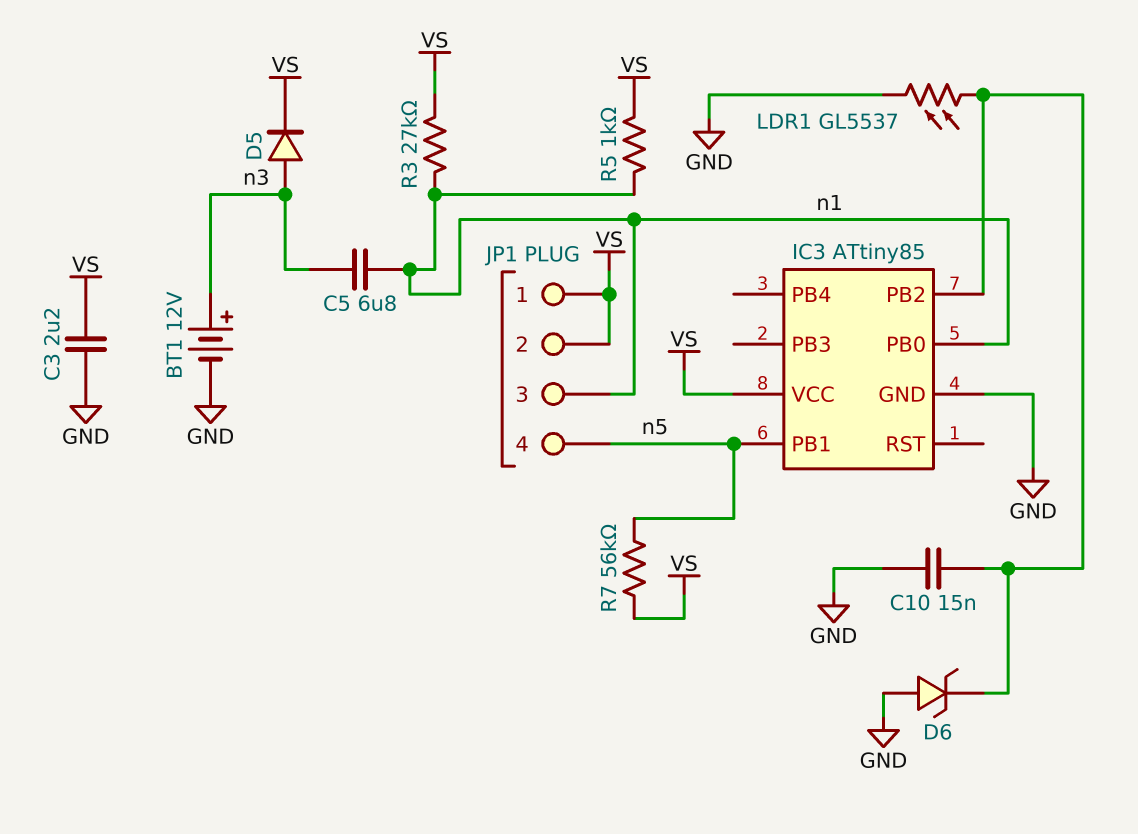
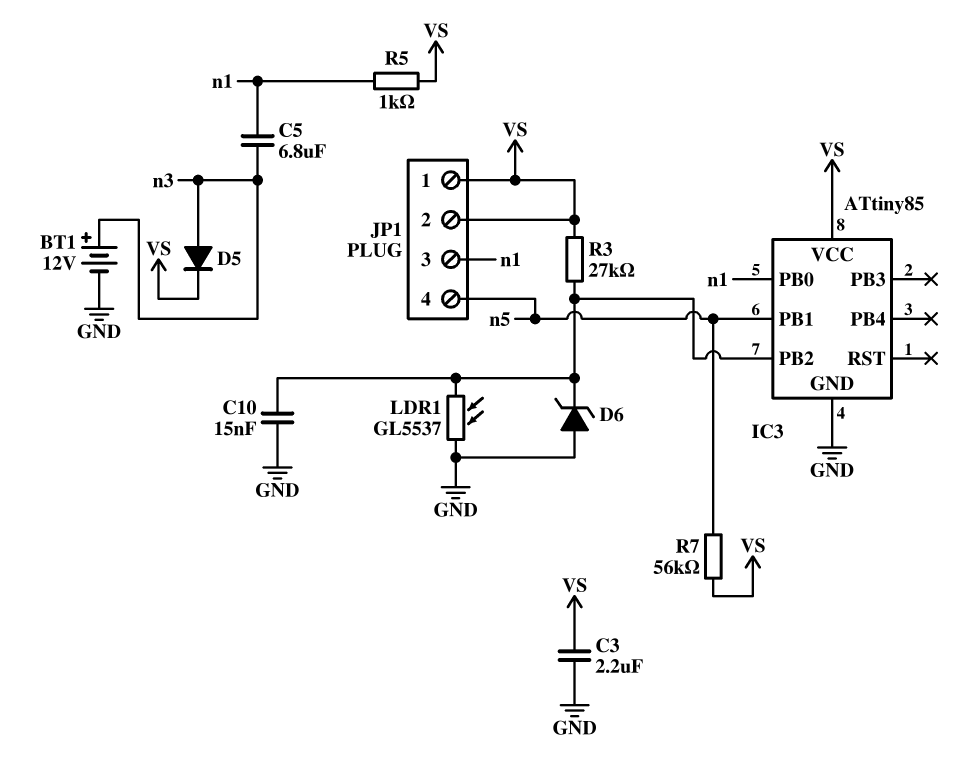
R3: 27k (VS, n1) -> 27k (IC3/PB2, VS)

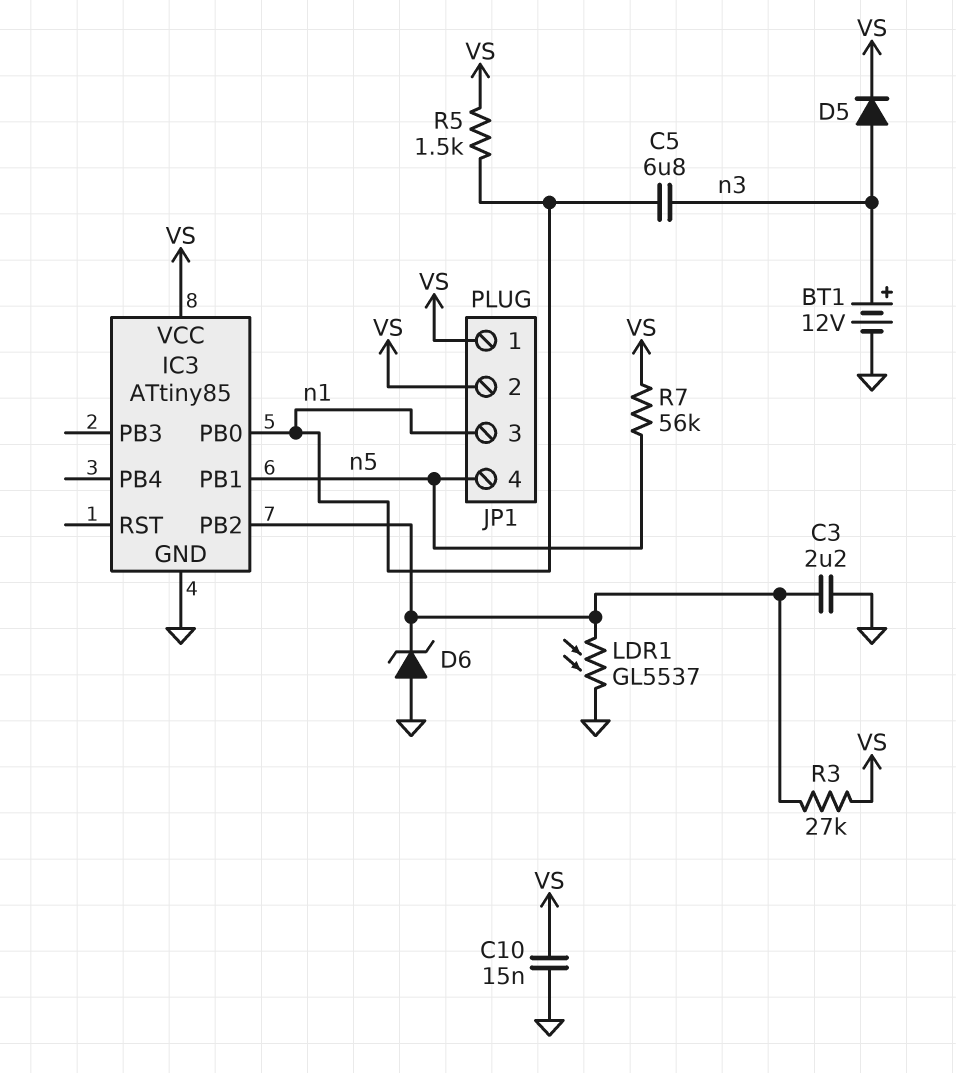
C3: 2.2uF (GND, VS) -> 2.2uF (GND, IC3/PB2)
C10: 15nF (GND, IC3/PB2) -> 15nF (GND, VS)
R5: 1k (VS, n1) -> 1.5k (VS, n1)

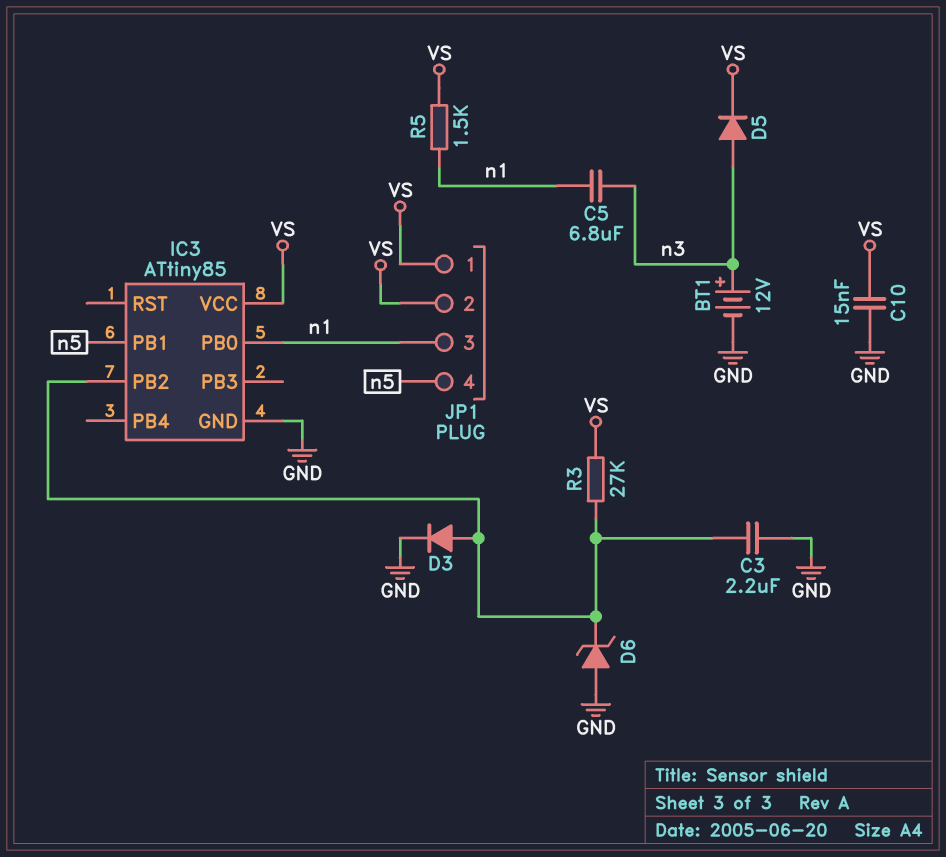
D3: none -> diode (A IC3/PB2, K GND)
LDR1: GL5537 (GND, IC3/PB2) -> none
R7: 56k (VS, n5) -> none

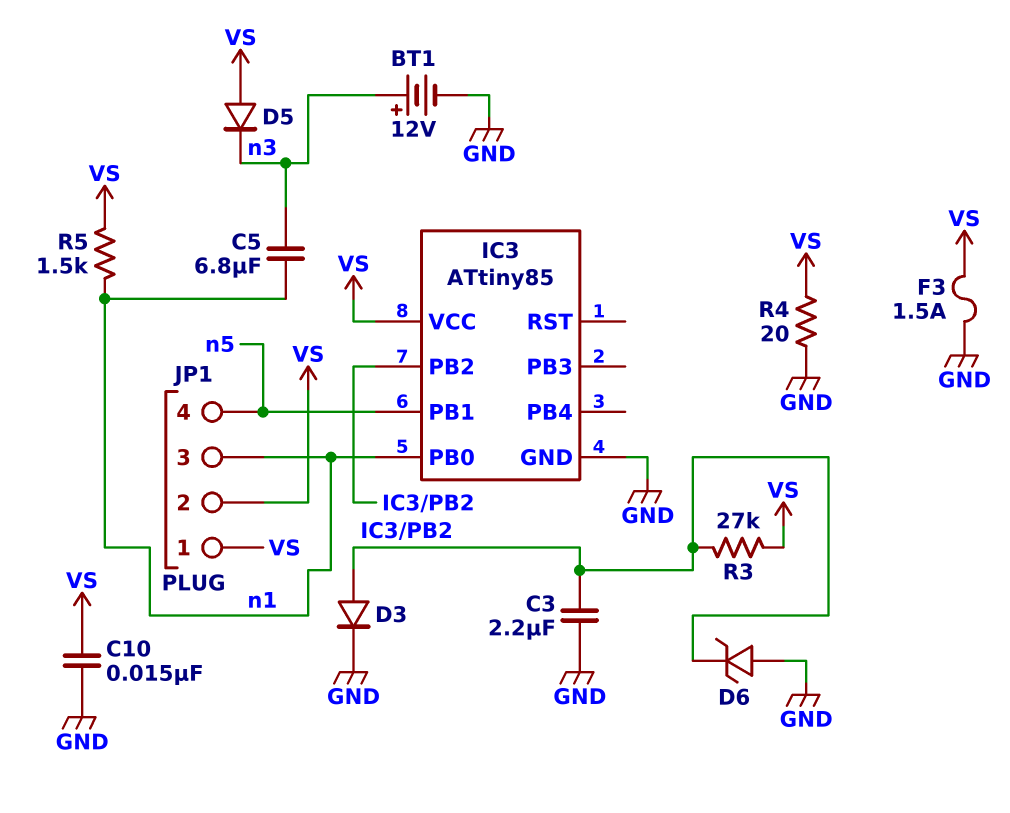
D5: diode (A n3, K VS) -> diode (A VS, K n3)
F3: none -> 1.5A (GND, VS)
R4: none -> 20 (GND, VS)

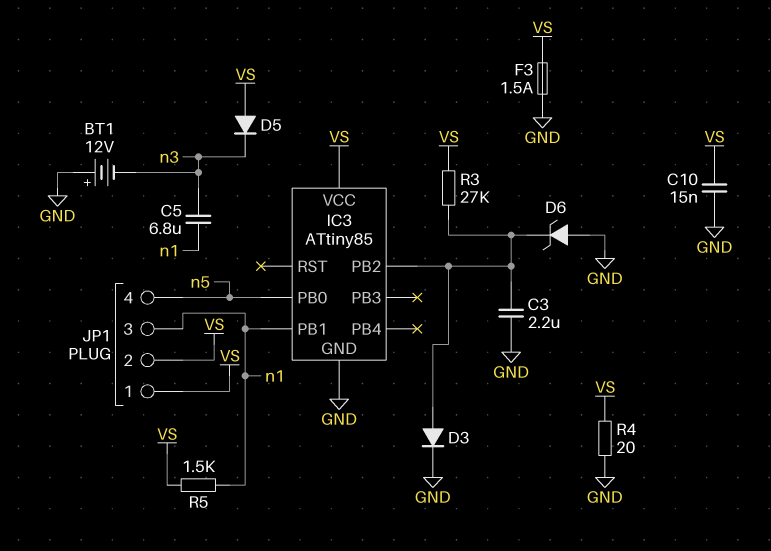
BT1: 12V (plus n3, minus GND) -> 12V (plus GND, minus n3)
IC3 pin PB0: n1 -> n5
IC3 pin PB1: n5 -> n1

